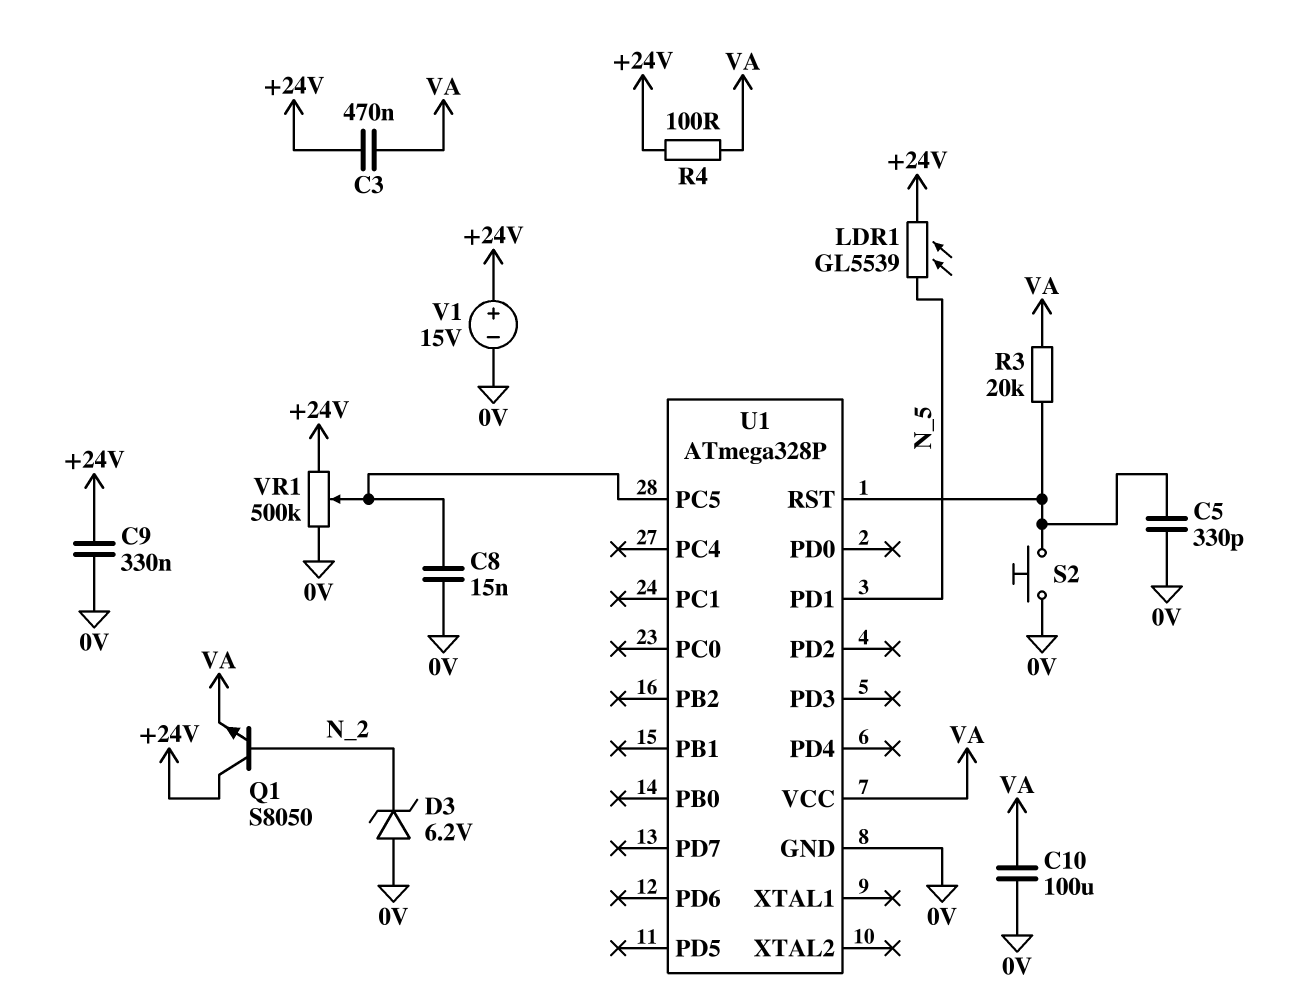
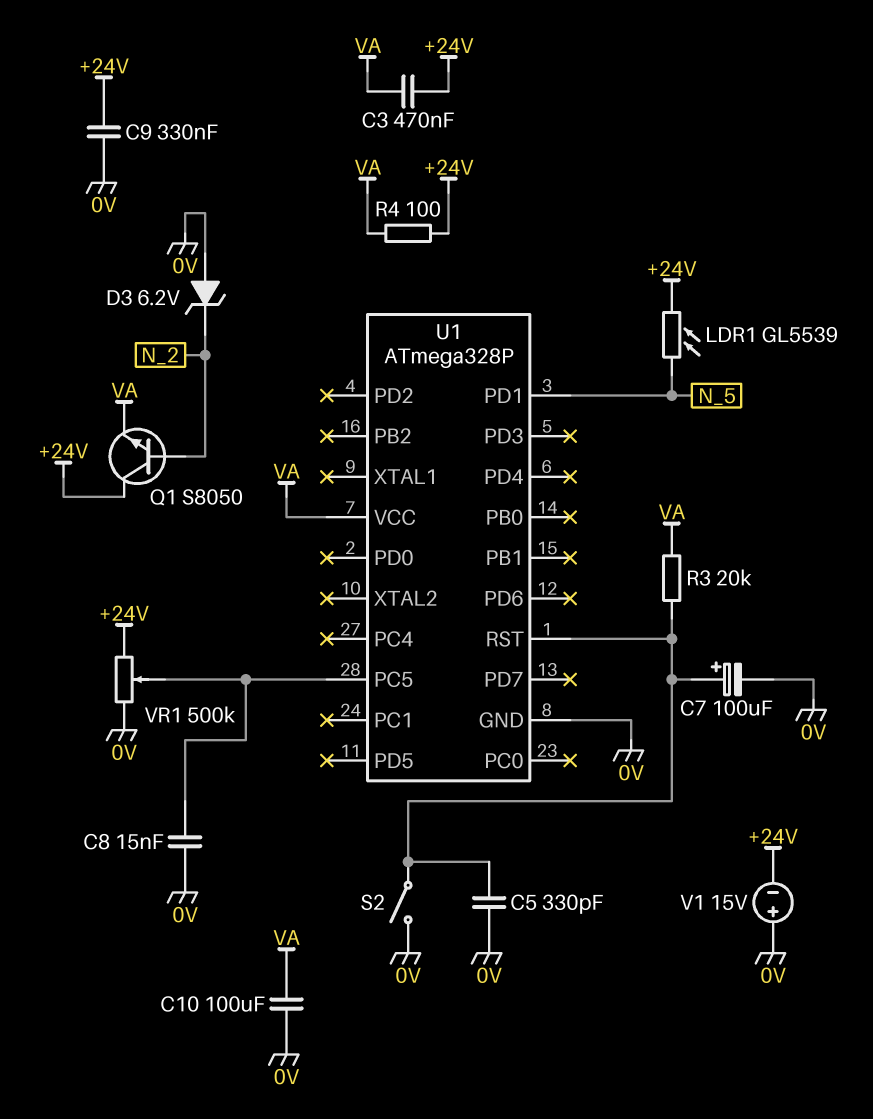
C7: none -> 100uF (plus U1/RST, minus 0V)
S2: button (0V, U1/RST) -> switch (0V, U1/RST)
V1: 15V (plus +24V, minus 0V) -> 15V (plus 0V, minus +24V)

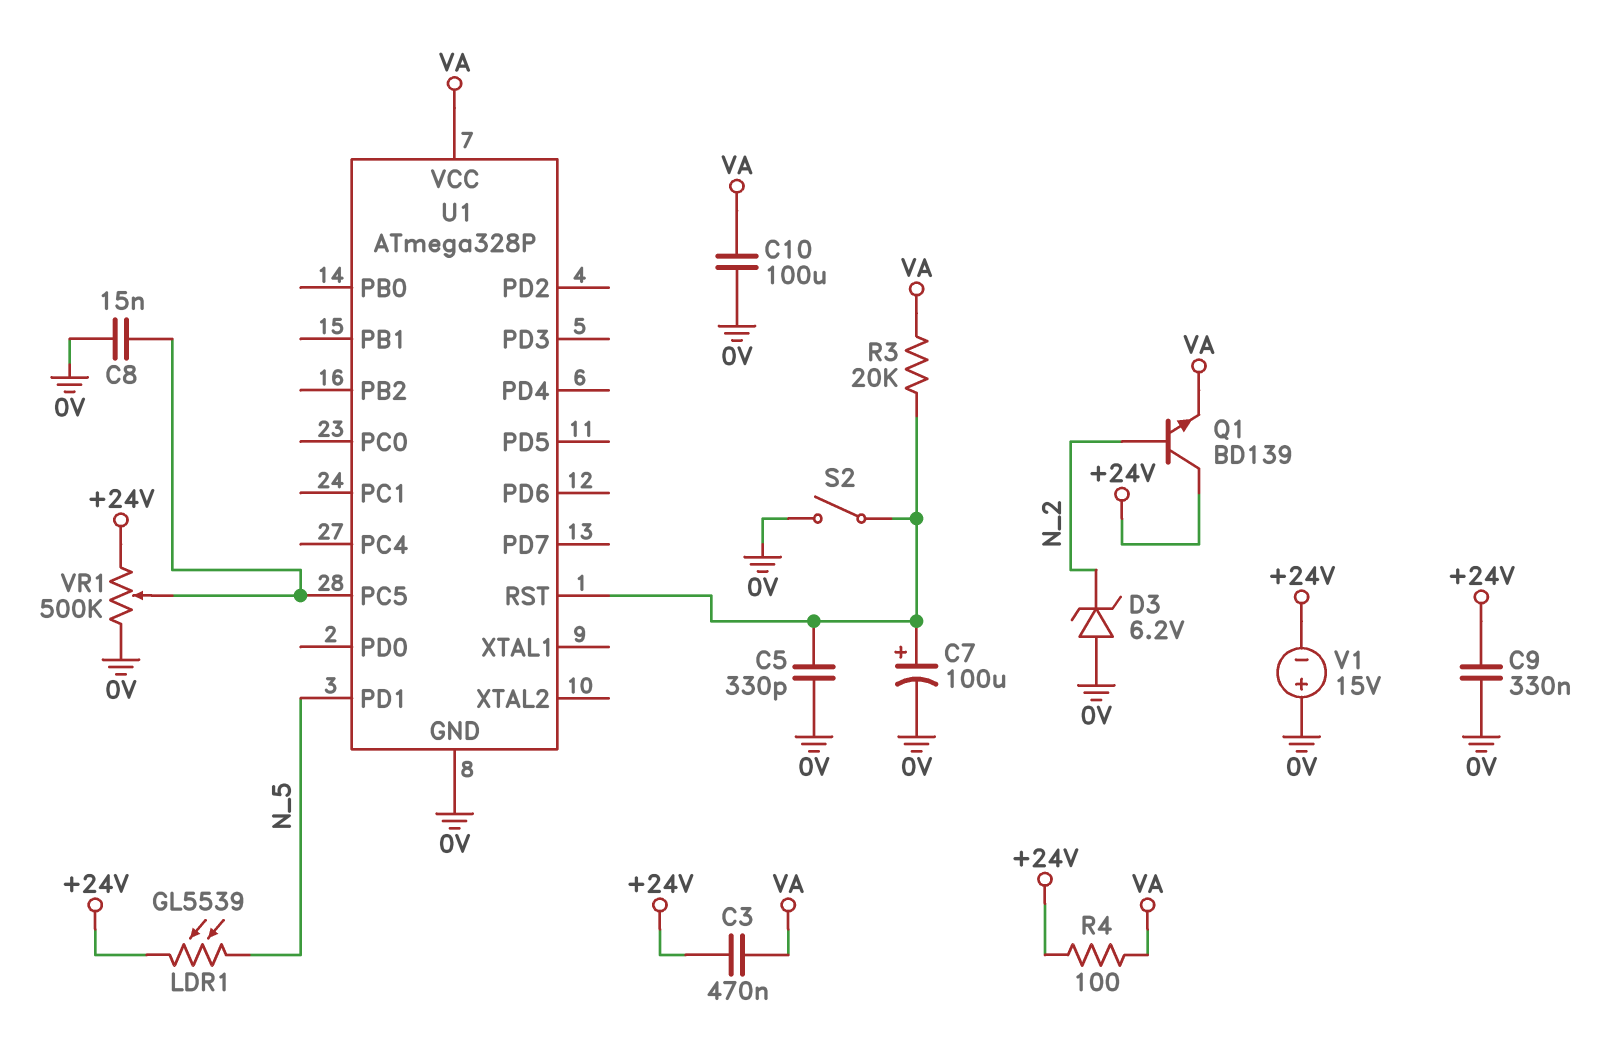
Q1: NPN S8050 (B N_2, C +24V, E VA) -> NPN BD139 (B N_2, C +24V, E VA)

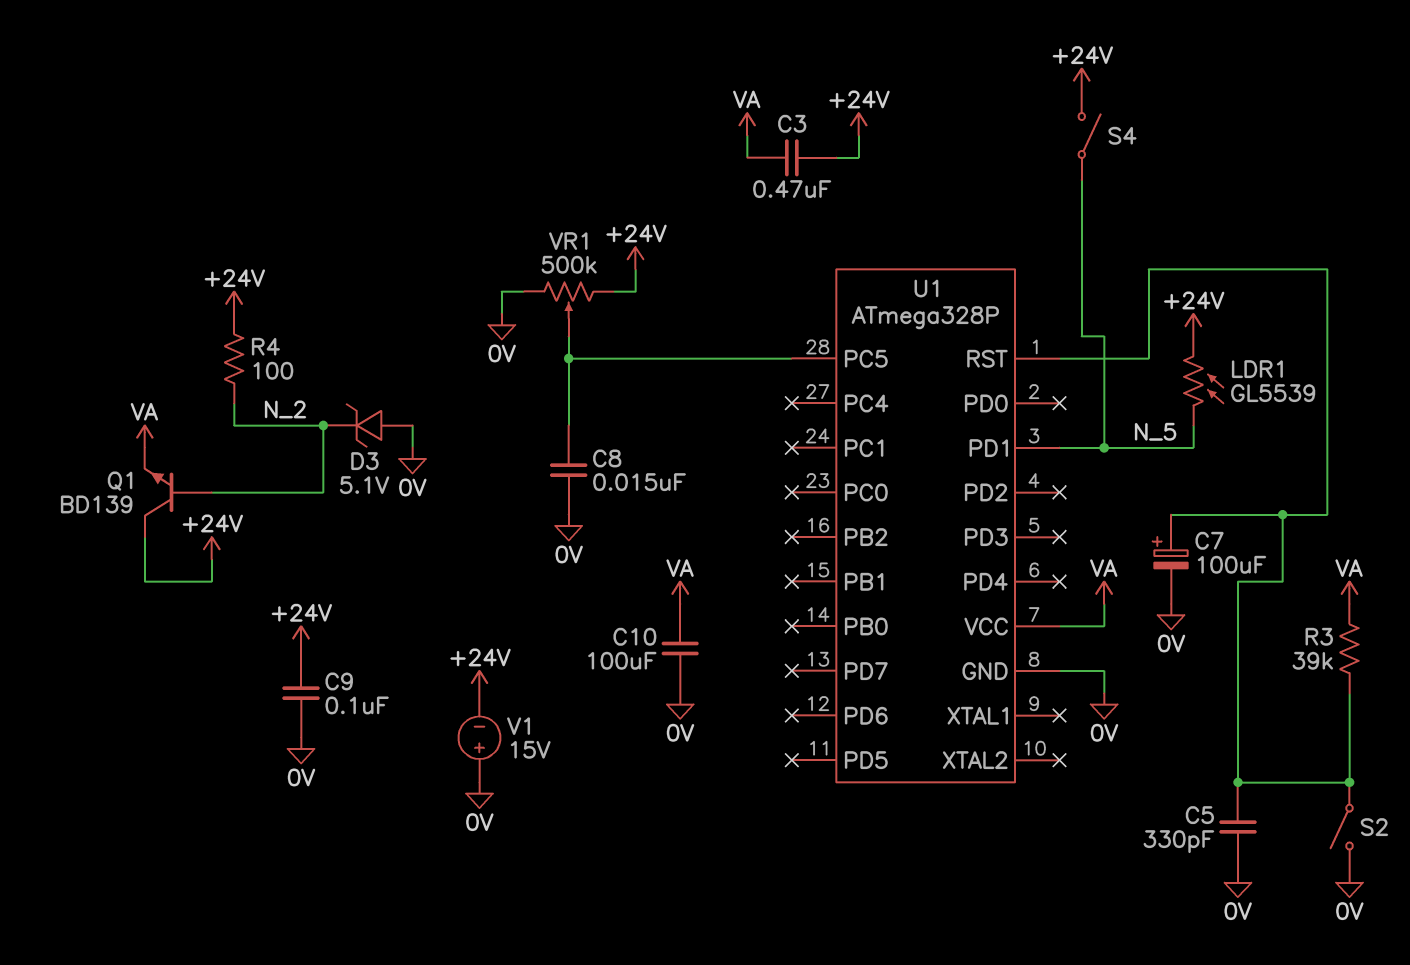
C9: 330nF (+24V, 0V) -> 100nF (+24V, 0V)
D3: zener 6.2V (A 0V, K N_2) -> zener 5.1V (A 0V, K N_2)
R3: 20k (U1/RST, VA) -> 39k (U1/RST, VA)
R4: 100 (+24V, VA) -> 100 (+24V, N_2)
S4: none -> switch (+24V, N_5)

